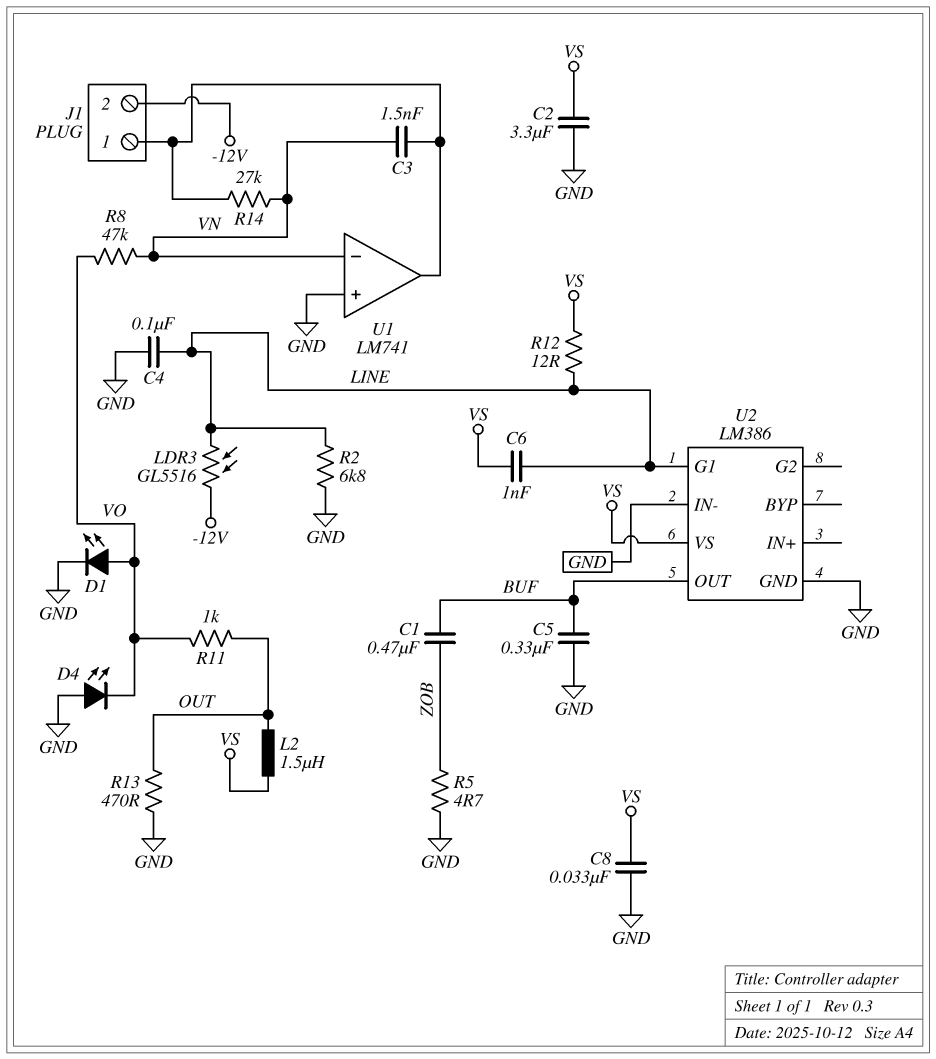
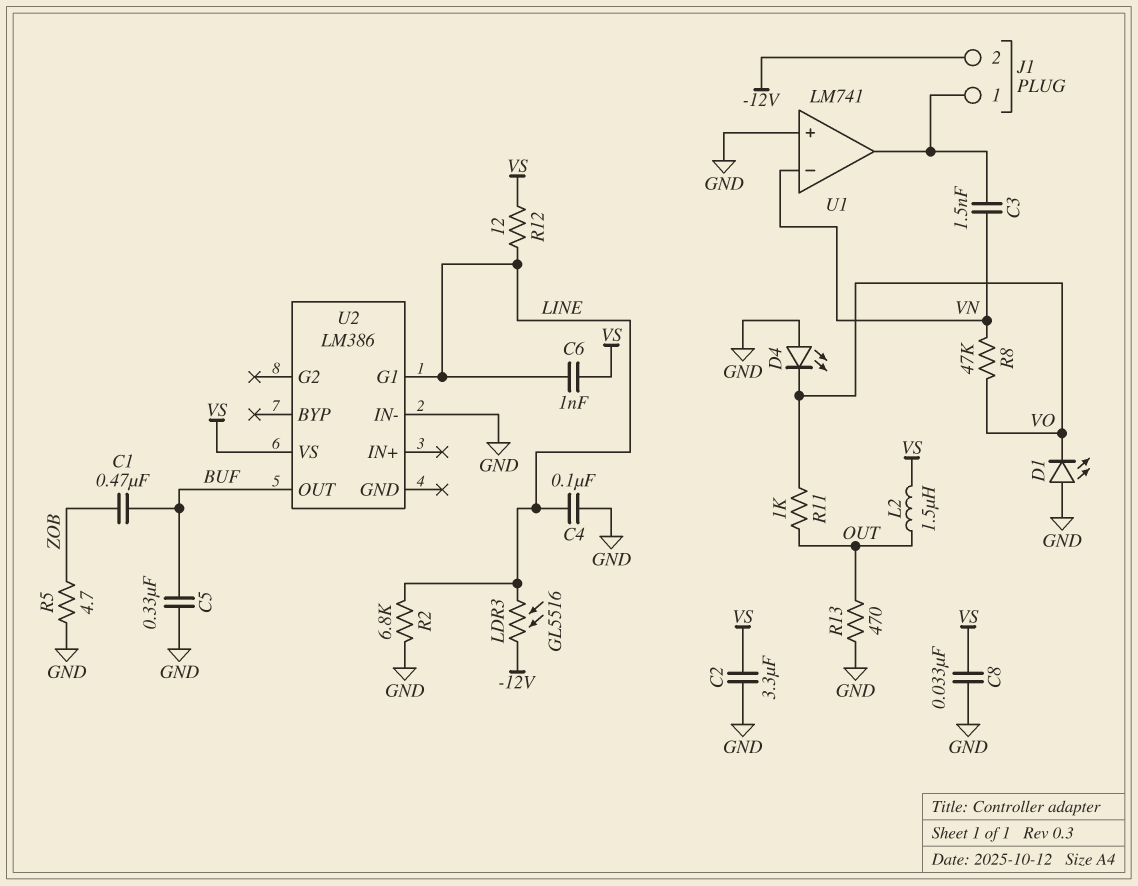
D1: LED (A VO, K GND) -> LED (A GND, K VO)
R14: 27k (J1/1, VN) -> none
U2 pin GND: GND -> none

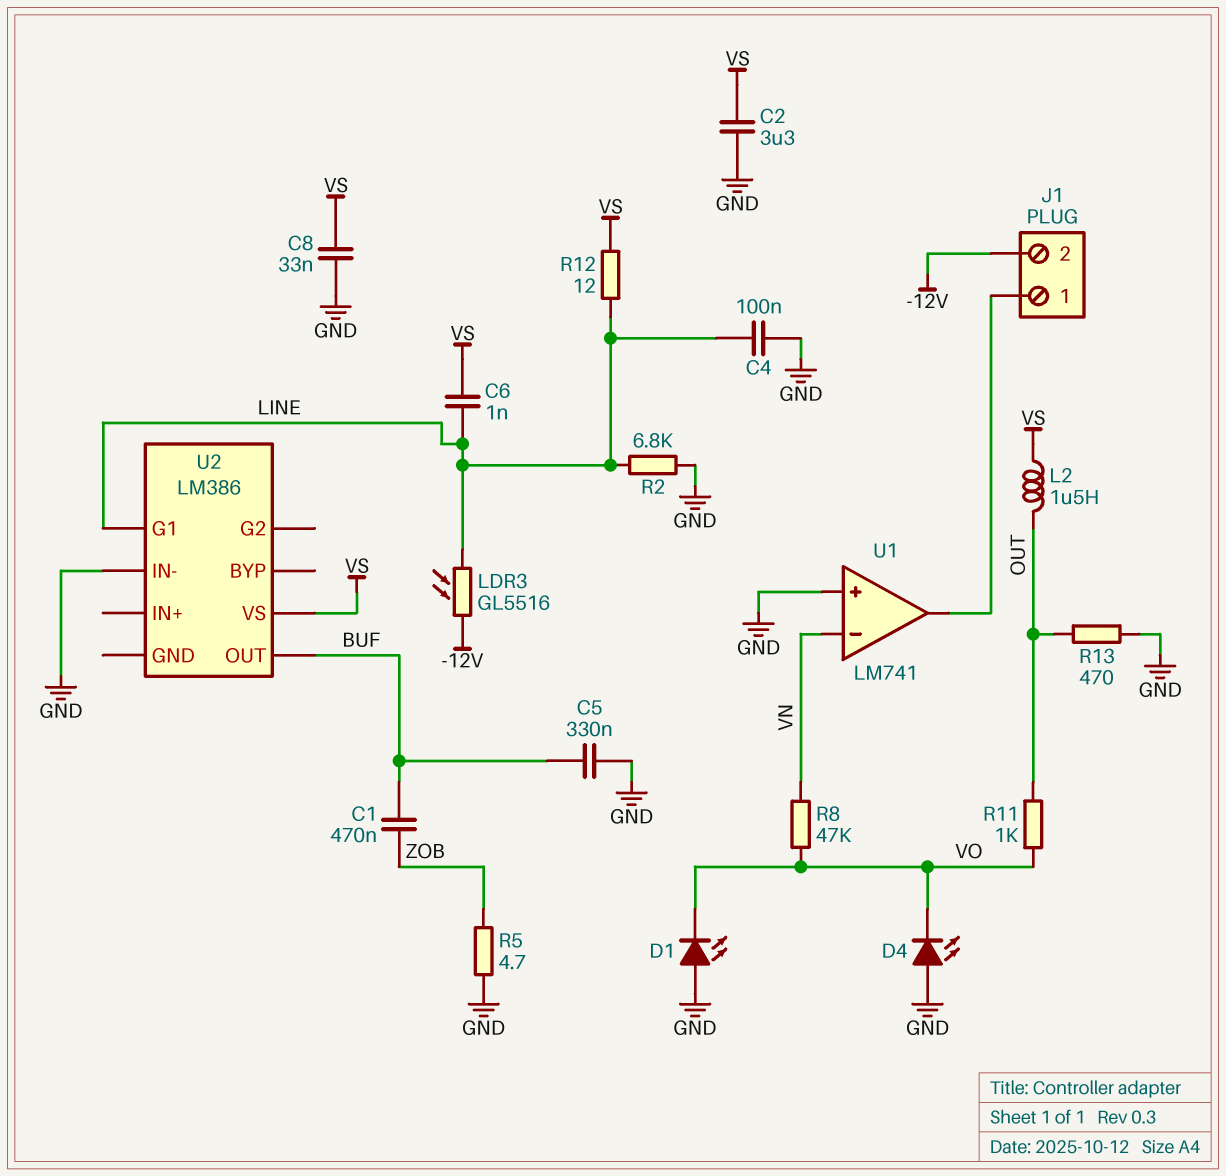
C3: 1.5nF (J1/1, VN) -> none

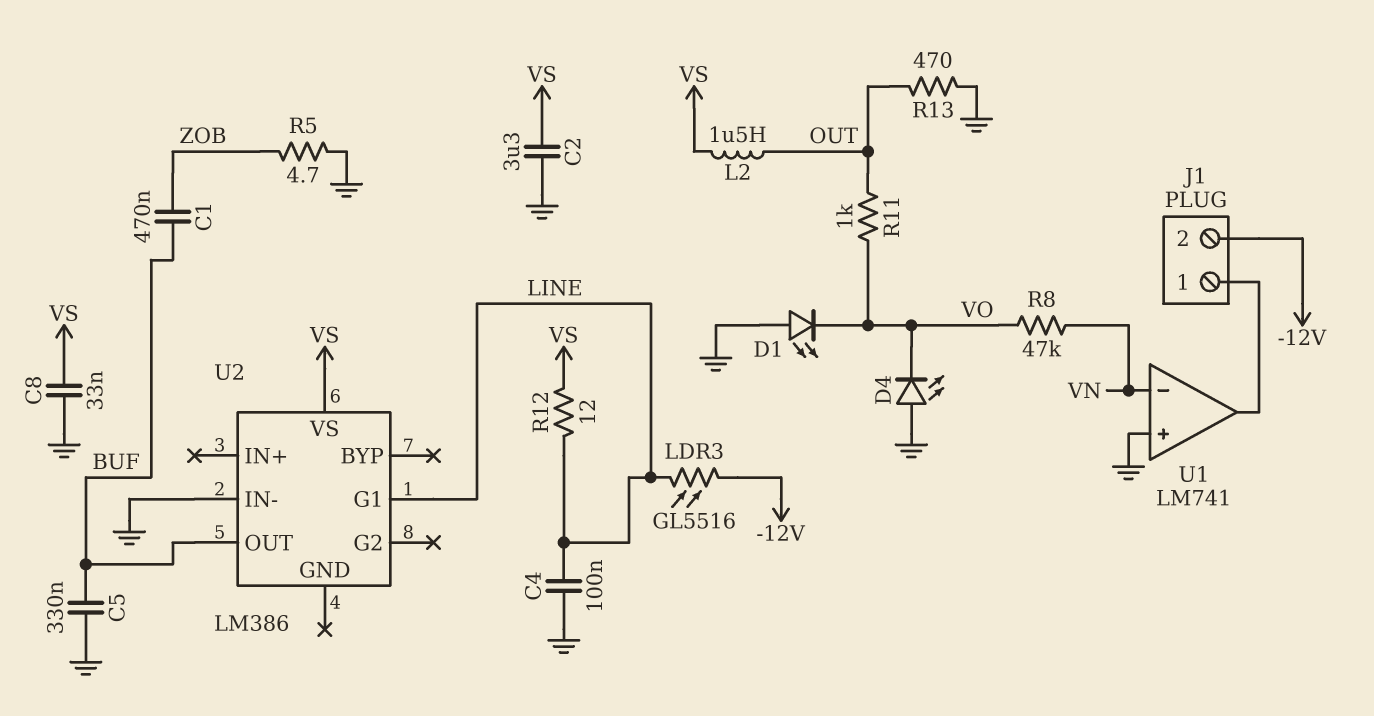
C6: 1nF (LINE, VS) -> none
R2: 6.8k (GND, LINE) -> none

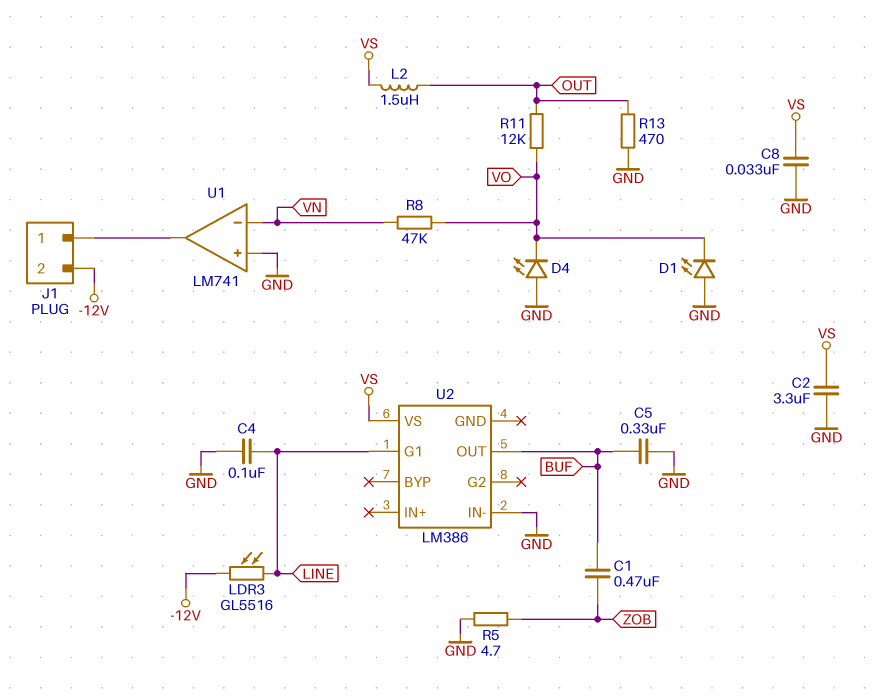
R11: 1k (OUT, VO) -> 12k (OUT, VO)
R12: 12 (LINE, VS) -> none

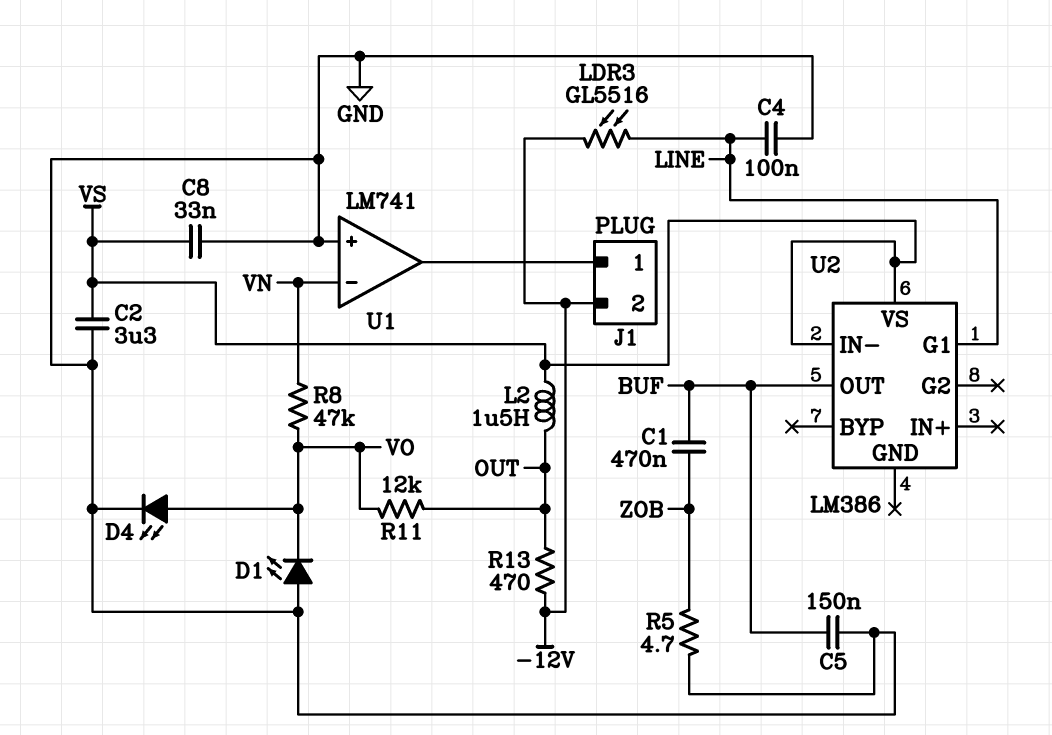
C5: 330nF (BUF, GND) -> 150nF (BUF, GND)
D4: LED (A GND, K VO) -> LED (A VO, K GND)
R13: 470 (GND, OUT) -> 470 (-12V, OUT)
U2 pin IN-: GND -> VS

